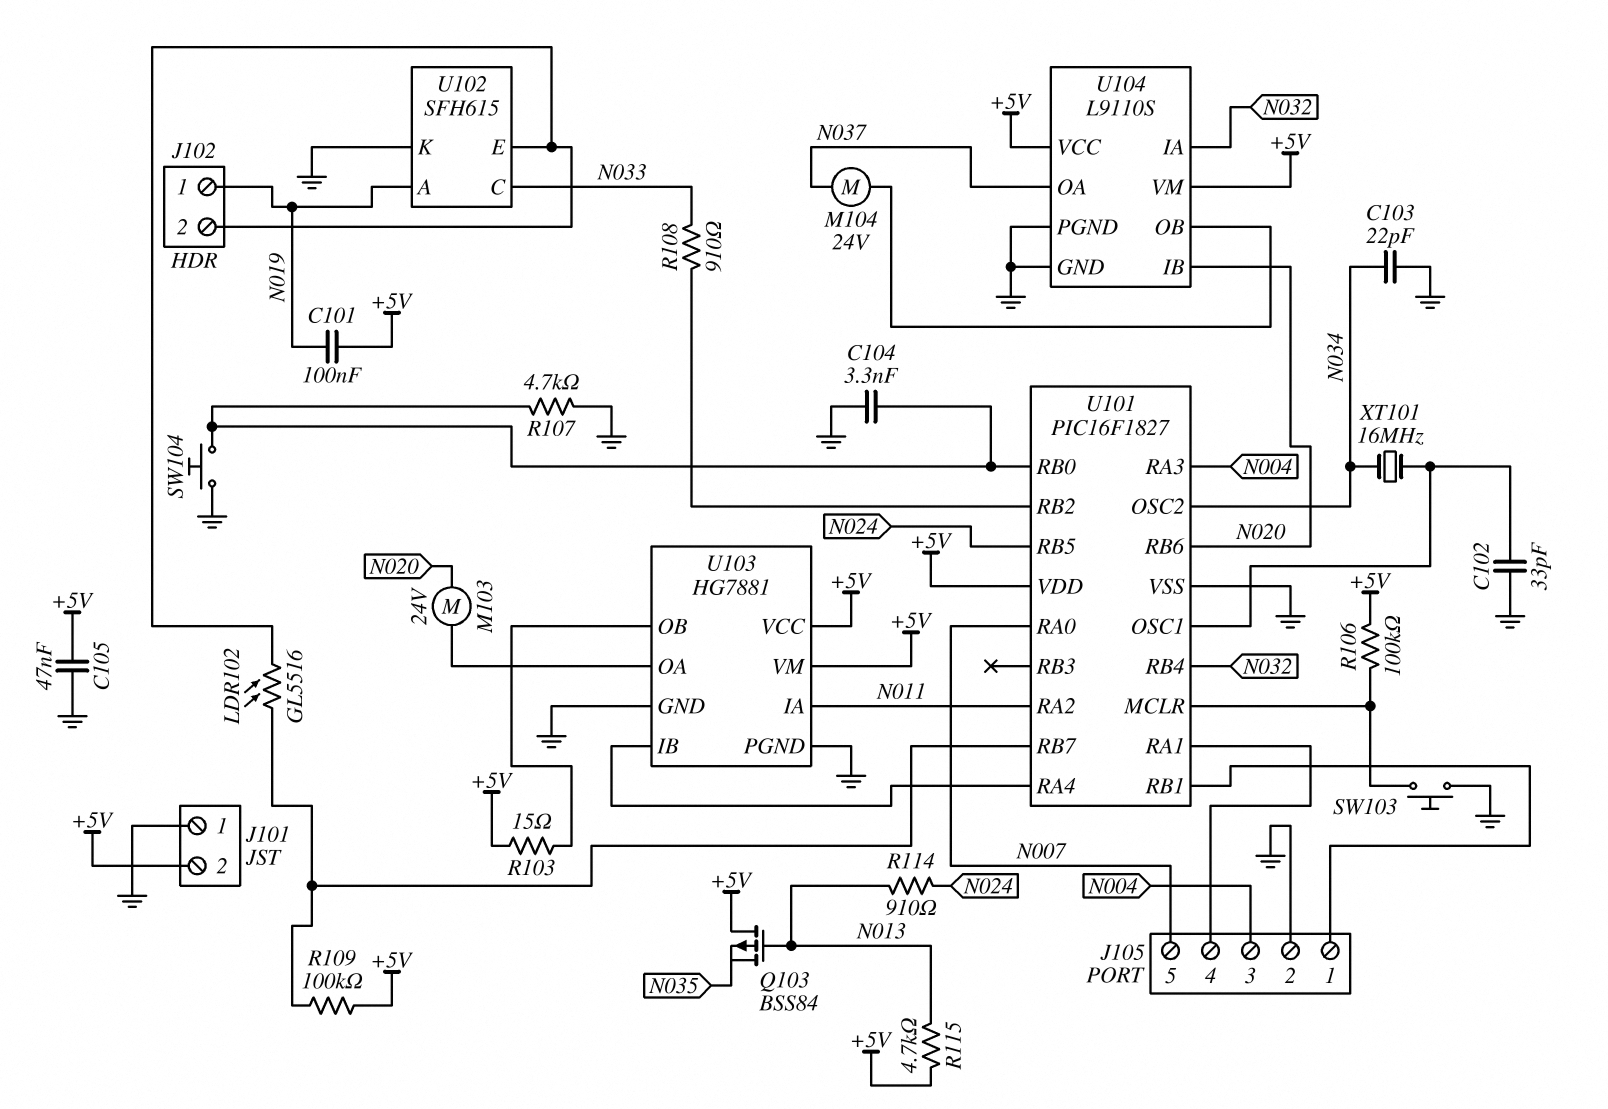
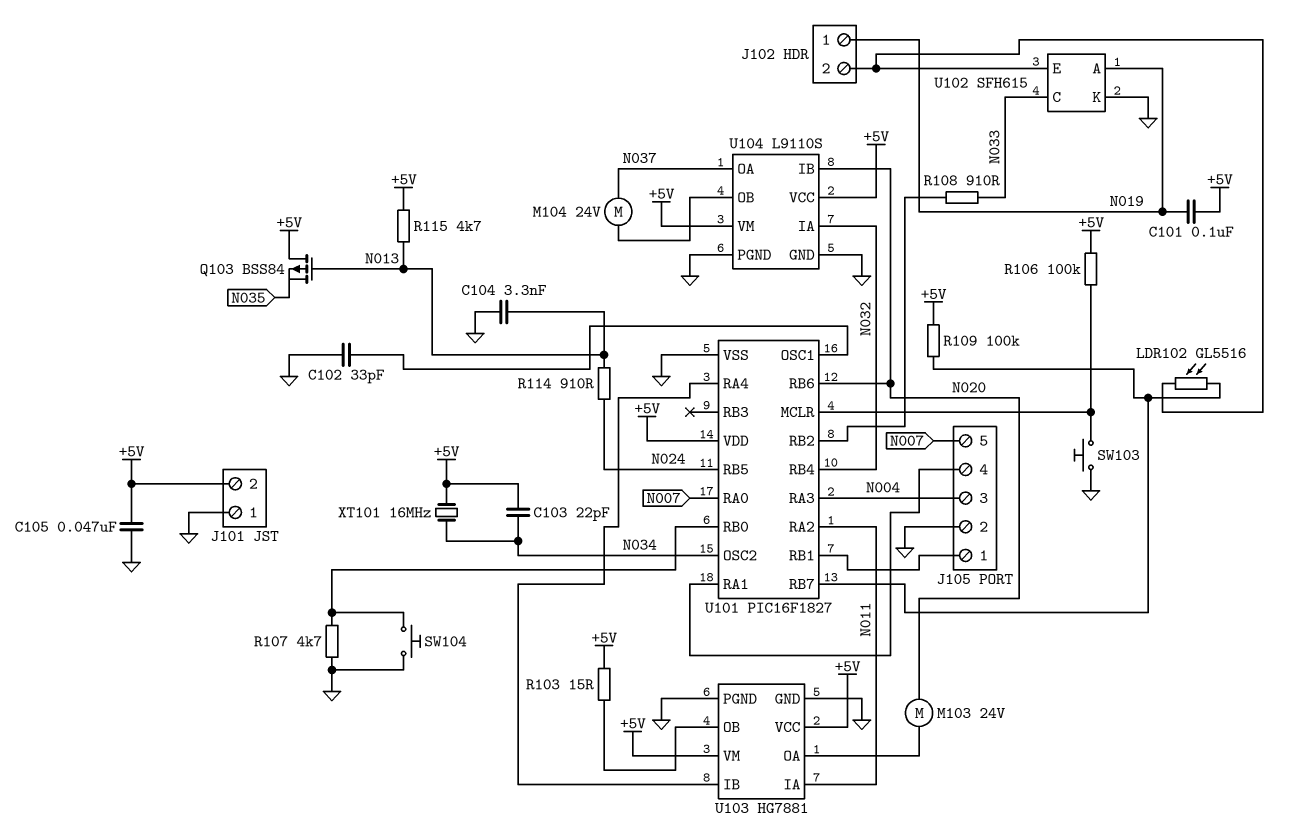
C103: 22pF (GND, N034) -> 22pF (+5V, N034)
C104: 3.3nF (GND, U101/RB0) -> 3.3nF (GND, N013)
XT101: 16MHz (N034, U101/OSC1) -> 16MHz (+5V, N034)

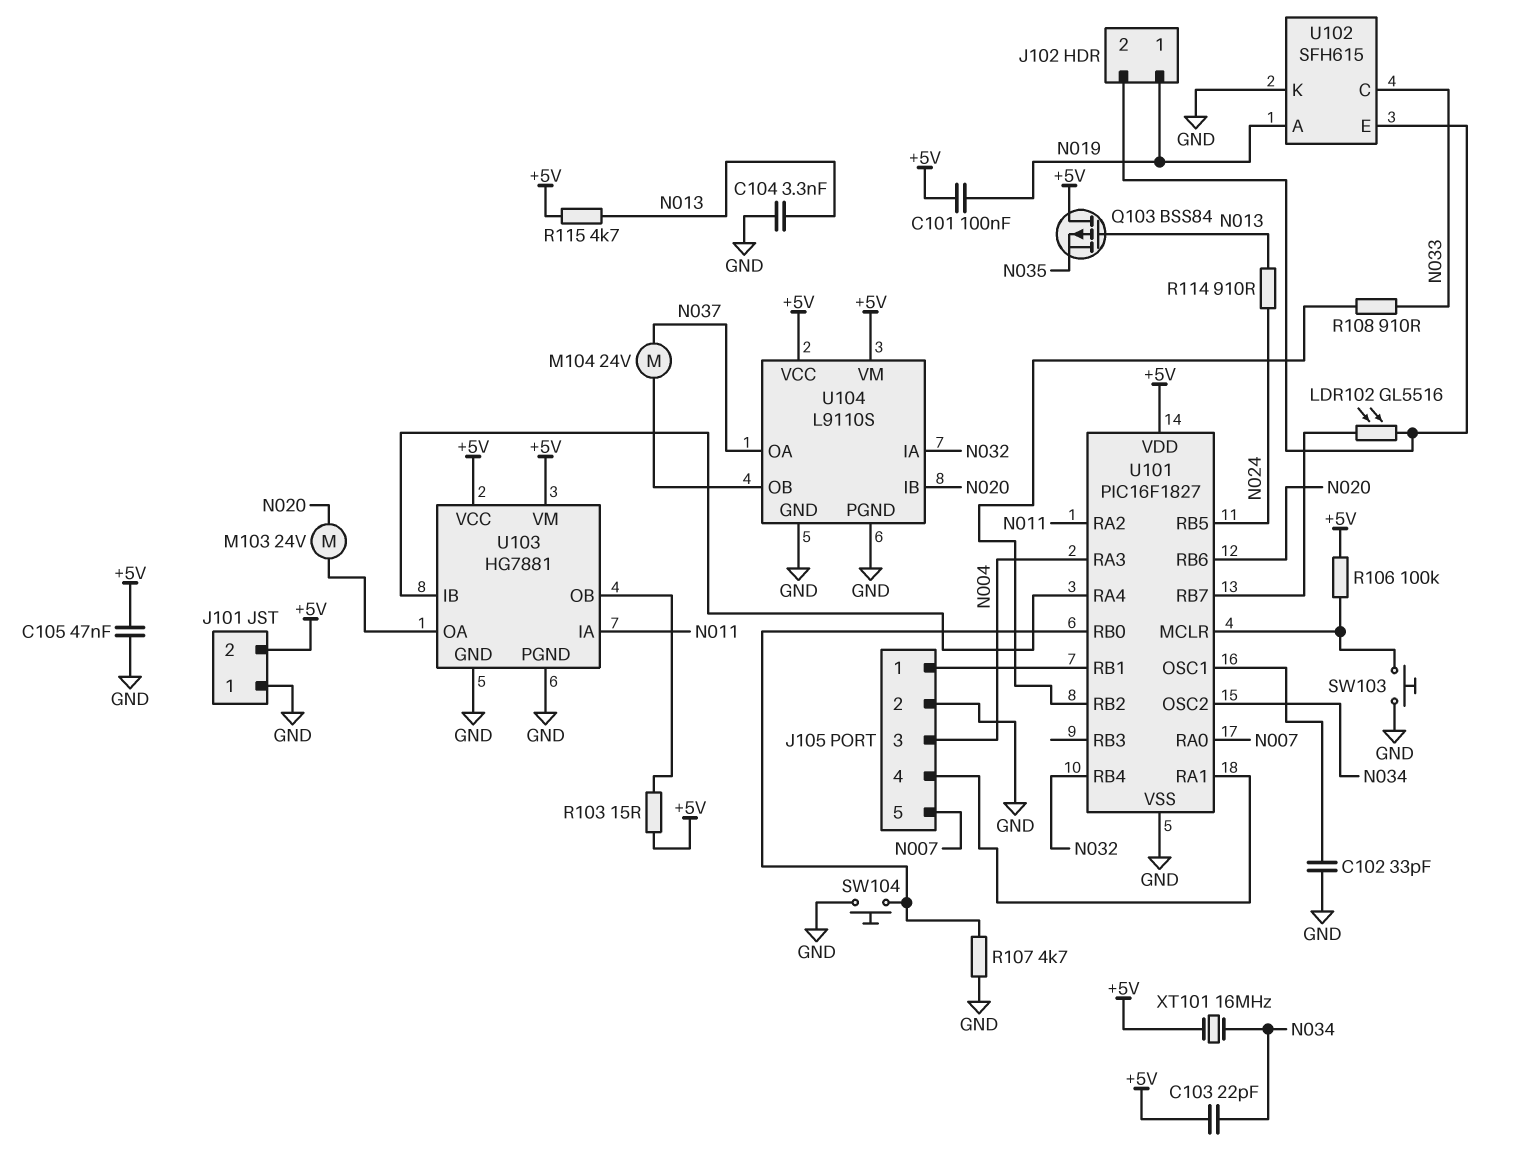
R109: 100k (+5V, U101/RB7) -> none

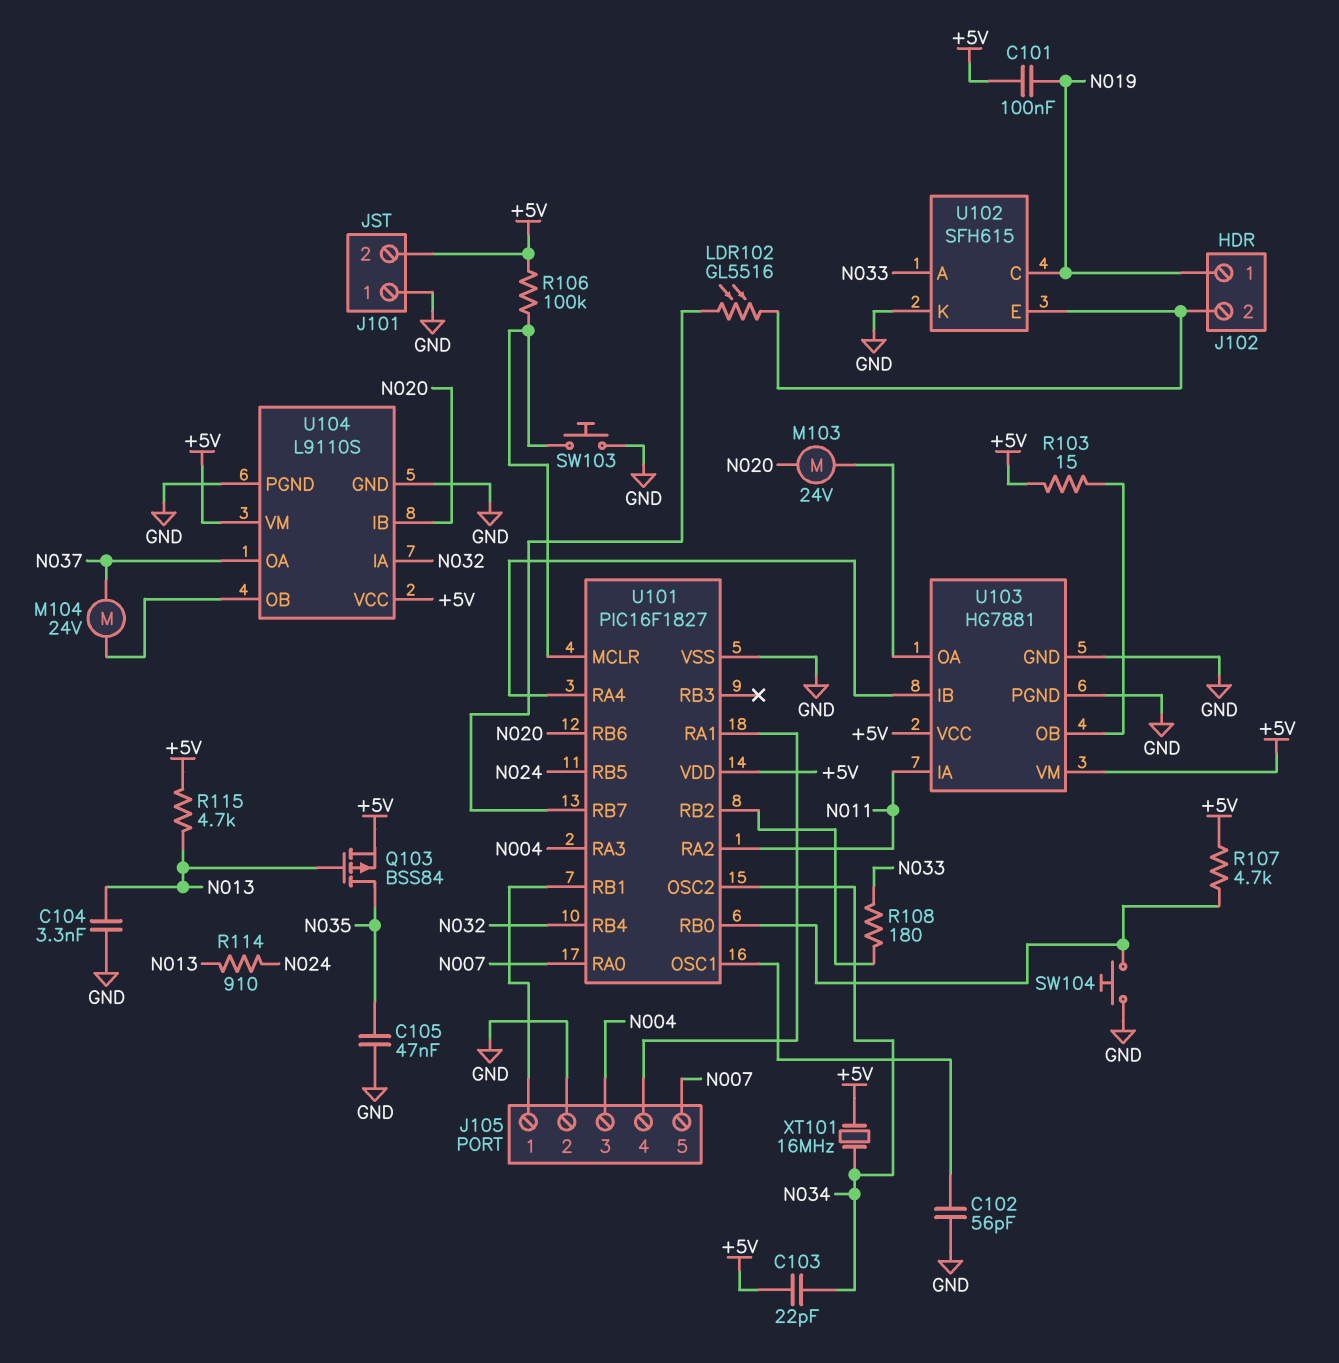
C102: 33pF (GND, U101/OSC1) -> 56pF (GND, U101/OSC1)
C105: 47nF (+5V, GND) -> 47nF (GND, N035)
Q103: PMOS BSS84 (G N013, D +5V, S N035) -> PMOS BSS84 (G N013, D N035, S +5V)
R107: 4.7k (GND, U101/RB0) -> 4.7k (+5V, U101/RB0)
R108: 910 (N033, U101/RB2) -> 180 (N033, U101/RB2)
U102 pin A: N019 -> N033
U102 pin C: N033 -> N019

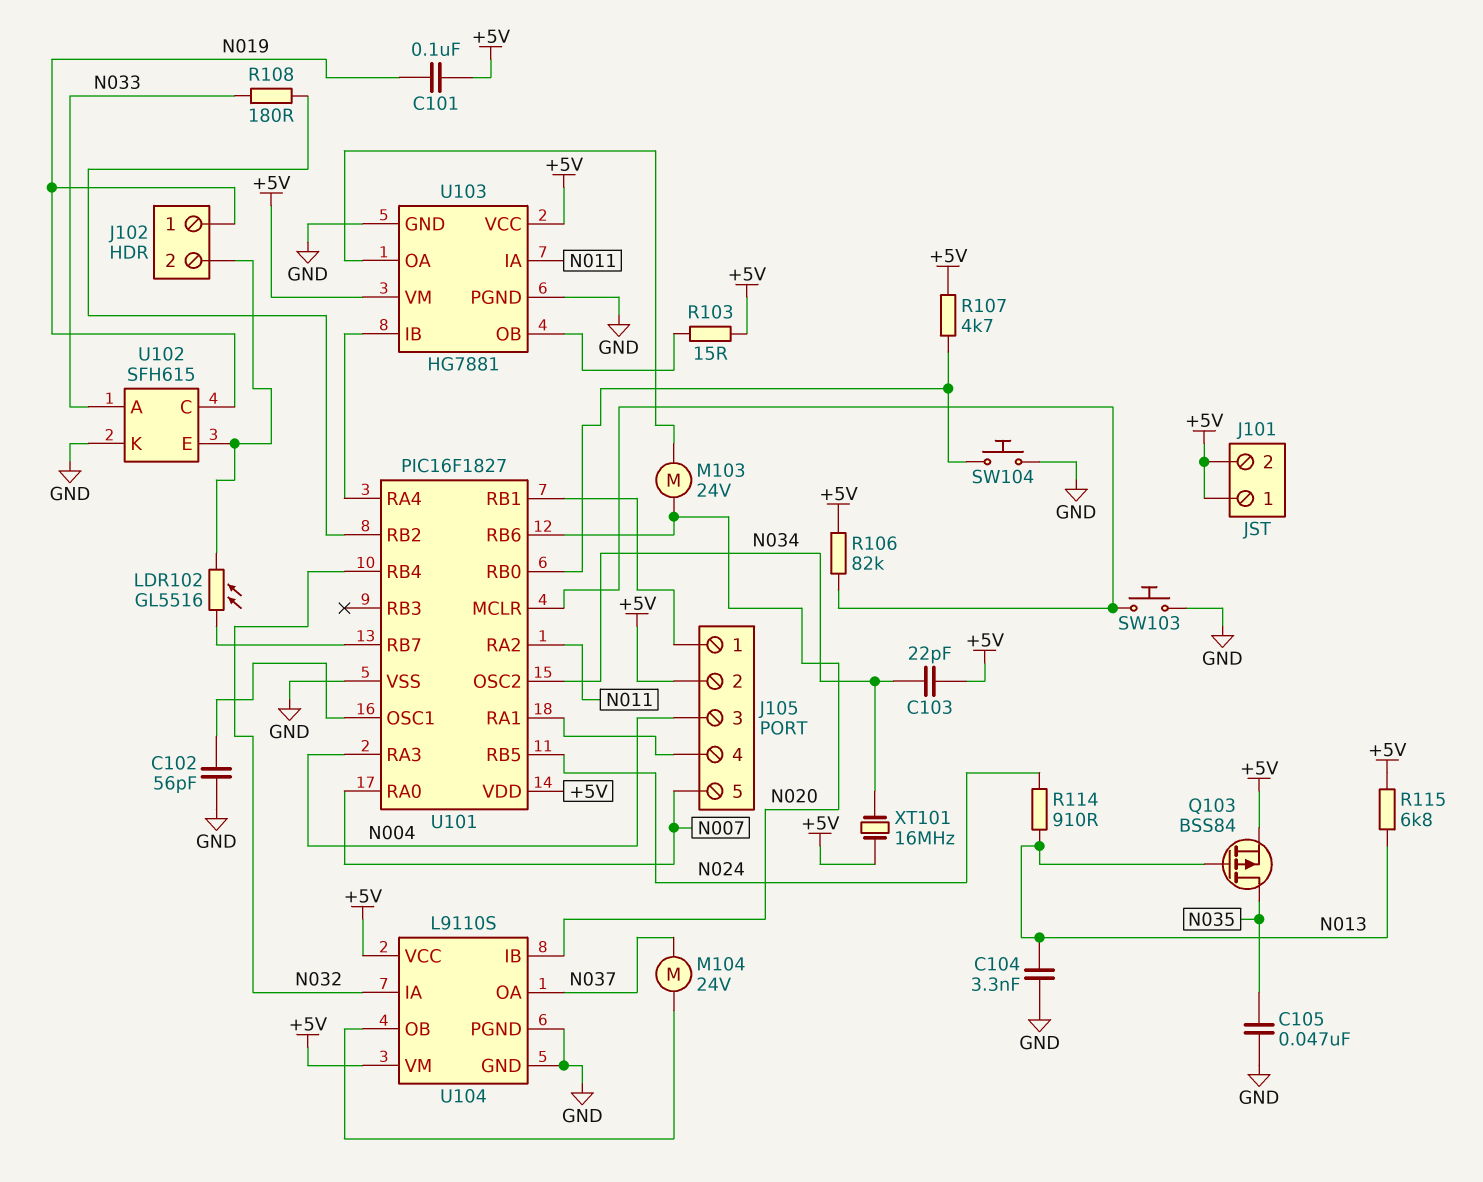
J101 pin 1: GND -> +5V
J105 pin 2: GND -> +5V
R106: 100k (+5V, U101/MCLR) -> 82k (+5V, U101/MCLR)
R115: 4.7k (+5V, N013) -> 6.8k (+5V, N013)

